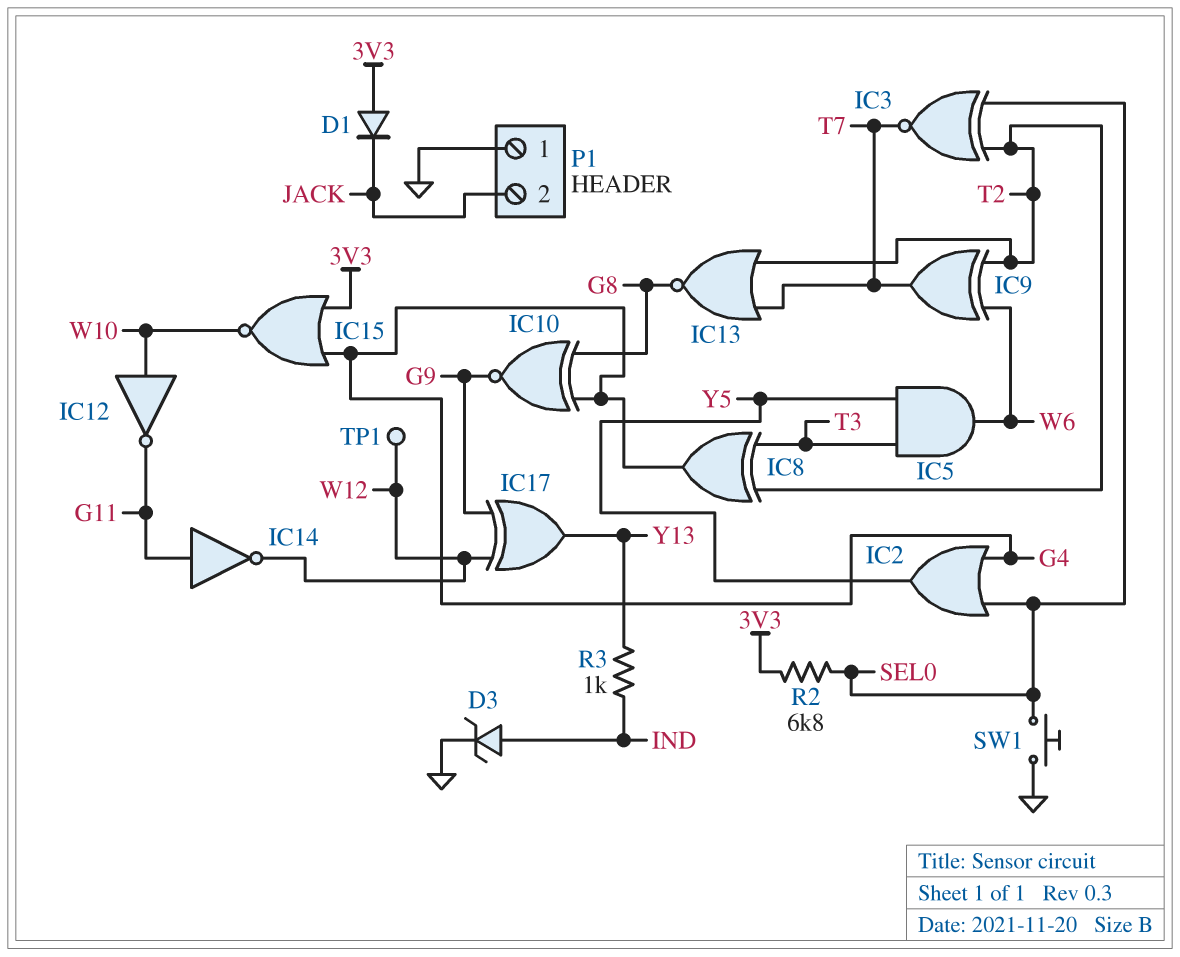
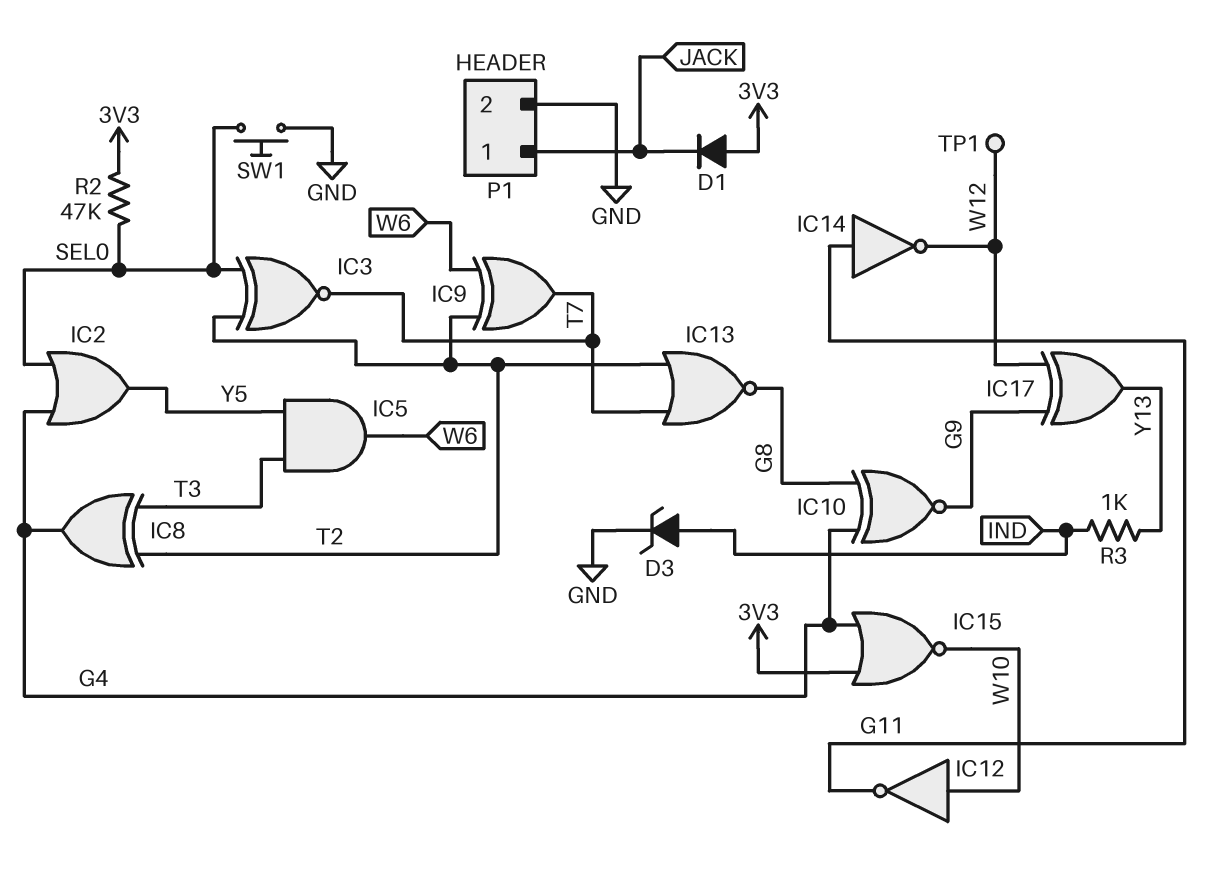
P1 pin 1: GND -> JACK
P1 pin 2: JACK -> GND
R2: 6.8k (3V3, SEL0) -> 47k (3V3, SEL0)

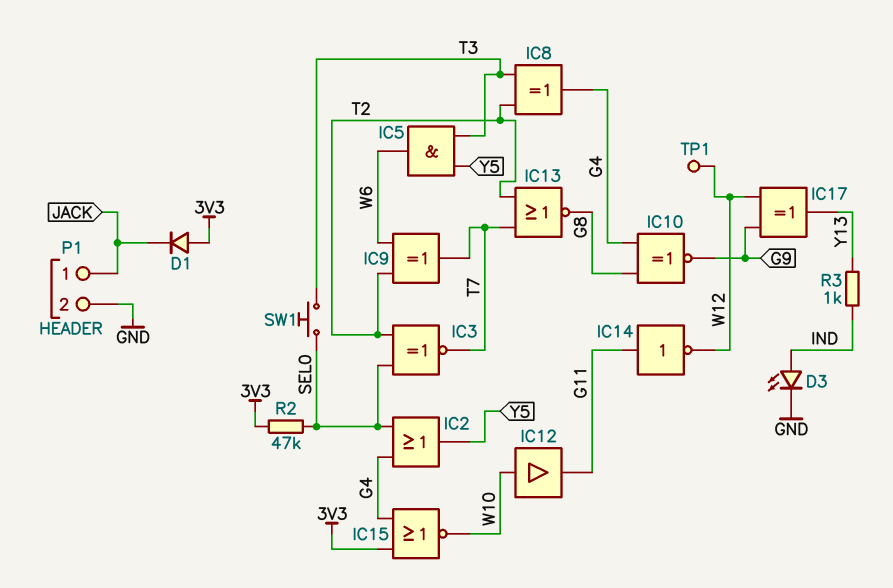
D3: zener (A IND, K GND) -> LED (A IND, K GND)
IC12: NOT (in W10, out G11) -> buffer (in W10, out G11)
SW1: button (GND, SEL0) -> button (SEL0, T3)

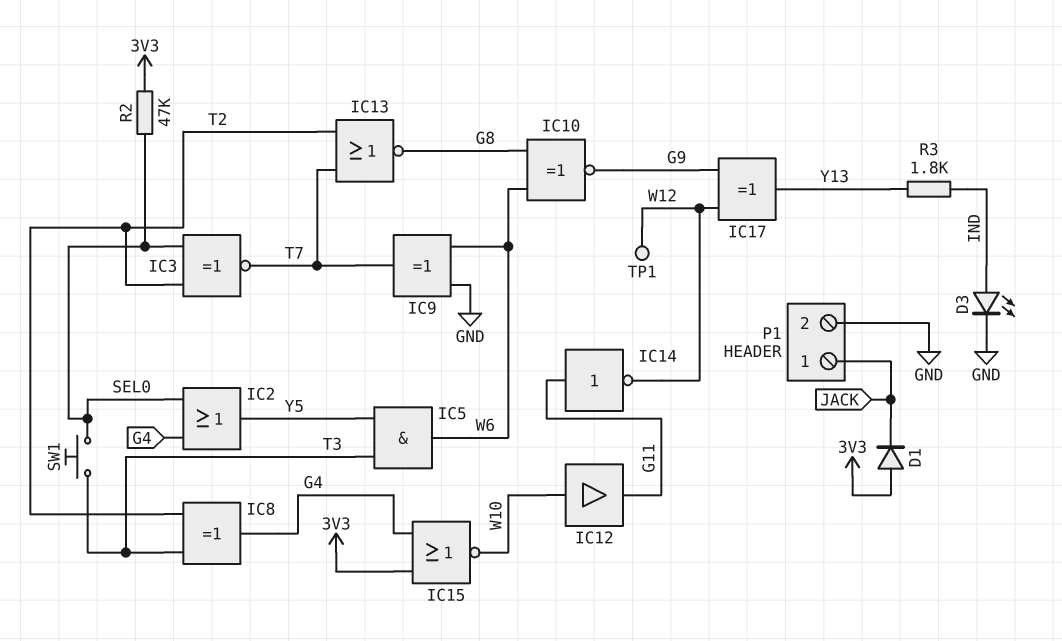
IC9: XOR (in T2, in W6, out T7) -> XOR (in GND, in W6, out T7)
IC10: XNOR (in G4, in G8, out G9) -> XNOR (in G8, in W6, out G9)
R3: 1k (IND, Y13) -> 1.8k (IND, Y13)

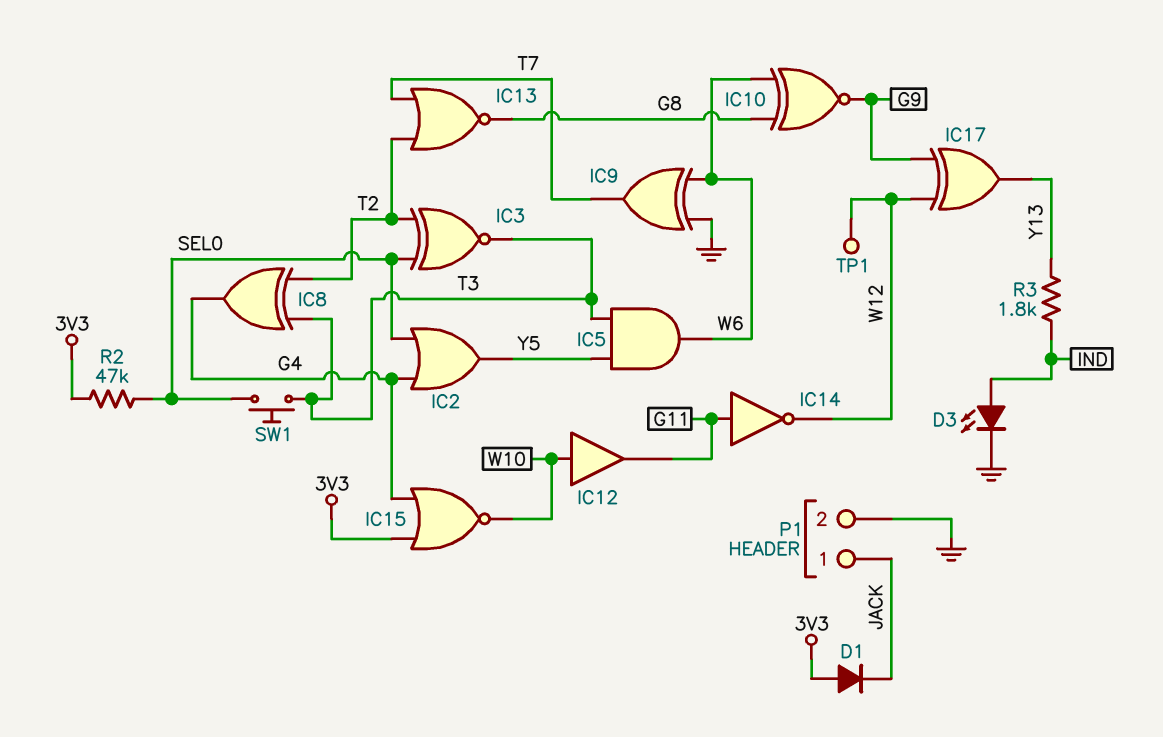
IC3: XNOR (in SEL0, in T2, out T7) -> XNOR (in SEL0, in T2, out T3)

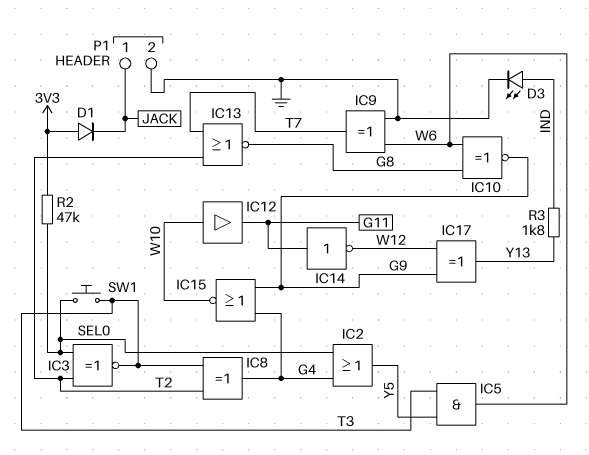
IC15: NOR (in 3V3, in G4, out W10) -> NOR (in G4, in G9, out W10)
TP1: test point (W12) -> none

